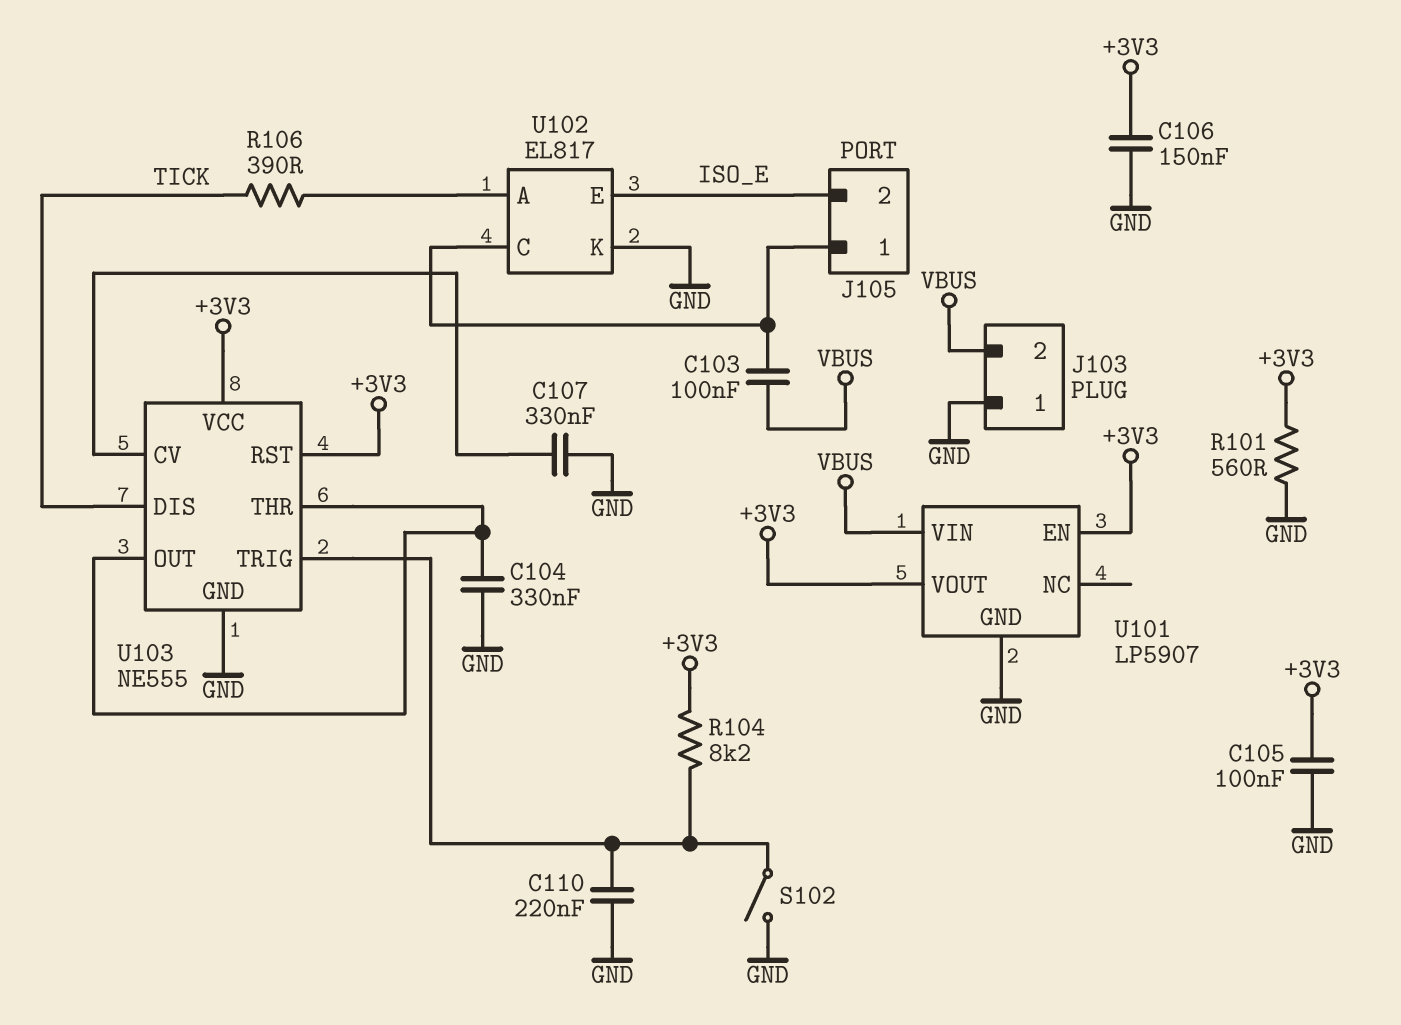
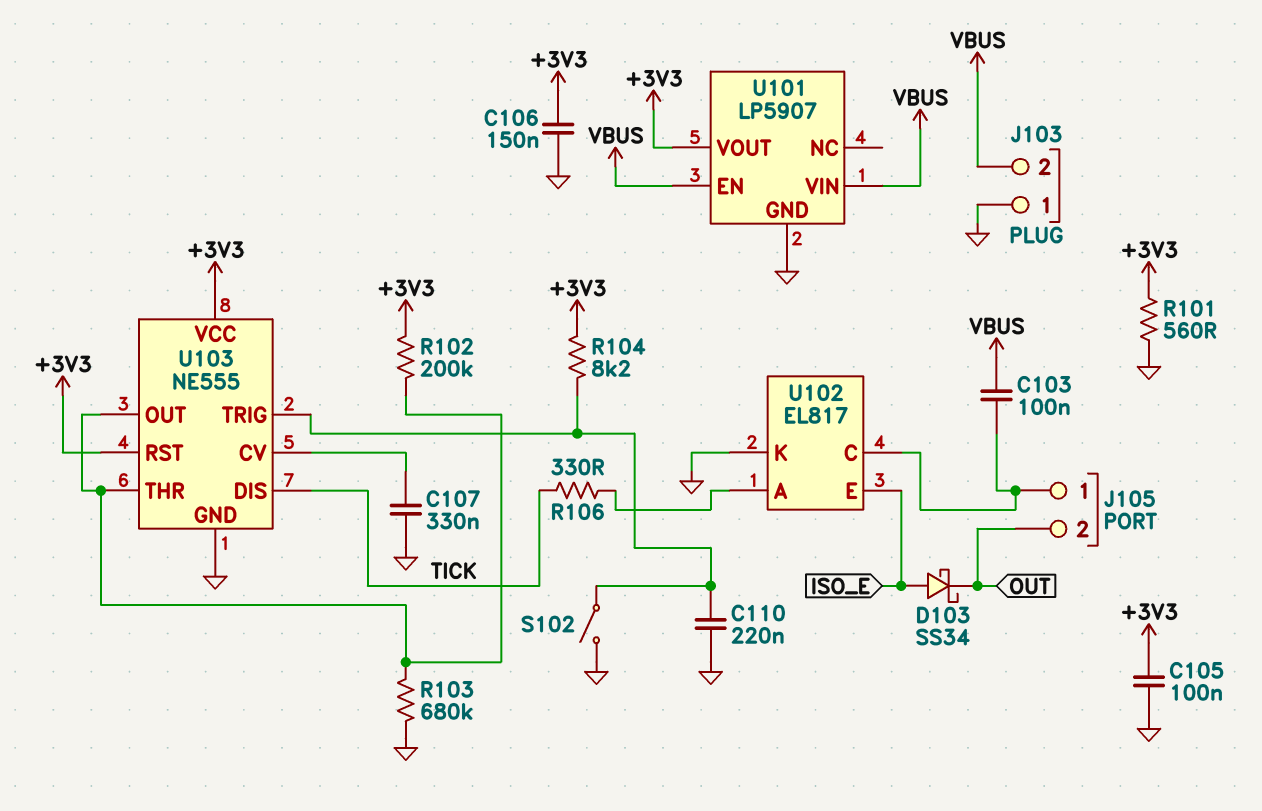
C104: 330nF (GND, U103/OUT) -> none
D103: none -> schottky SS34 (A ISO_E, K OUT)
J105 pin 2: ISO_E -> OUT
R102: none -> 200k (+3V3, U103/OUT)
R103: none -> 680k (GND, U103/OUT)
R106: 390 (TICK, U102/A) -> 330 (TICK, U102/A)
U101 pin EN: +3V3 -> VBUS

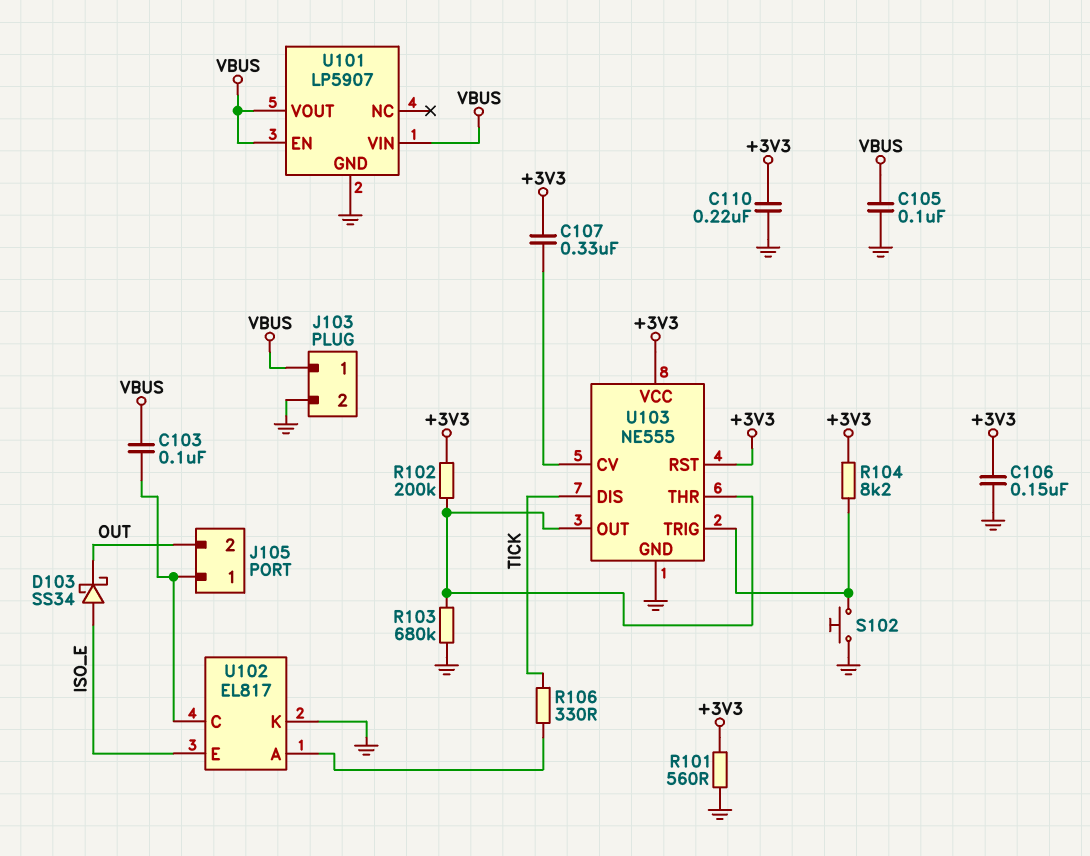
C105: 100nF (+3V3, GND) -> 100nF (GND, VBUS)
C107: 330nF (GND, U103/CV) -> 330nF (+3V3, U103/CV)
C110: 220nF (GND, U103/TRIG) -> 220nF (+3V3, GND)
J103 pin 1: GND -> VBUS
J103 pin 2: VBUS -> GND
S102: switch (GND, U103/TRIG) -> button (GND, U103/TRIG)
U101 pin VOUT: +3V3 -> VBUS

